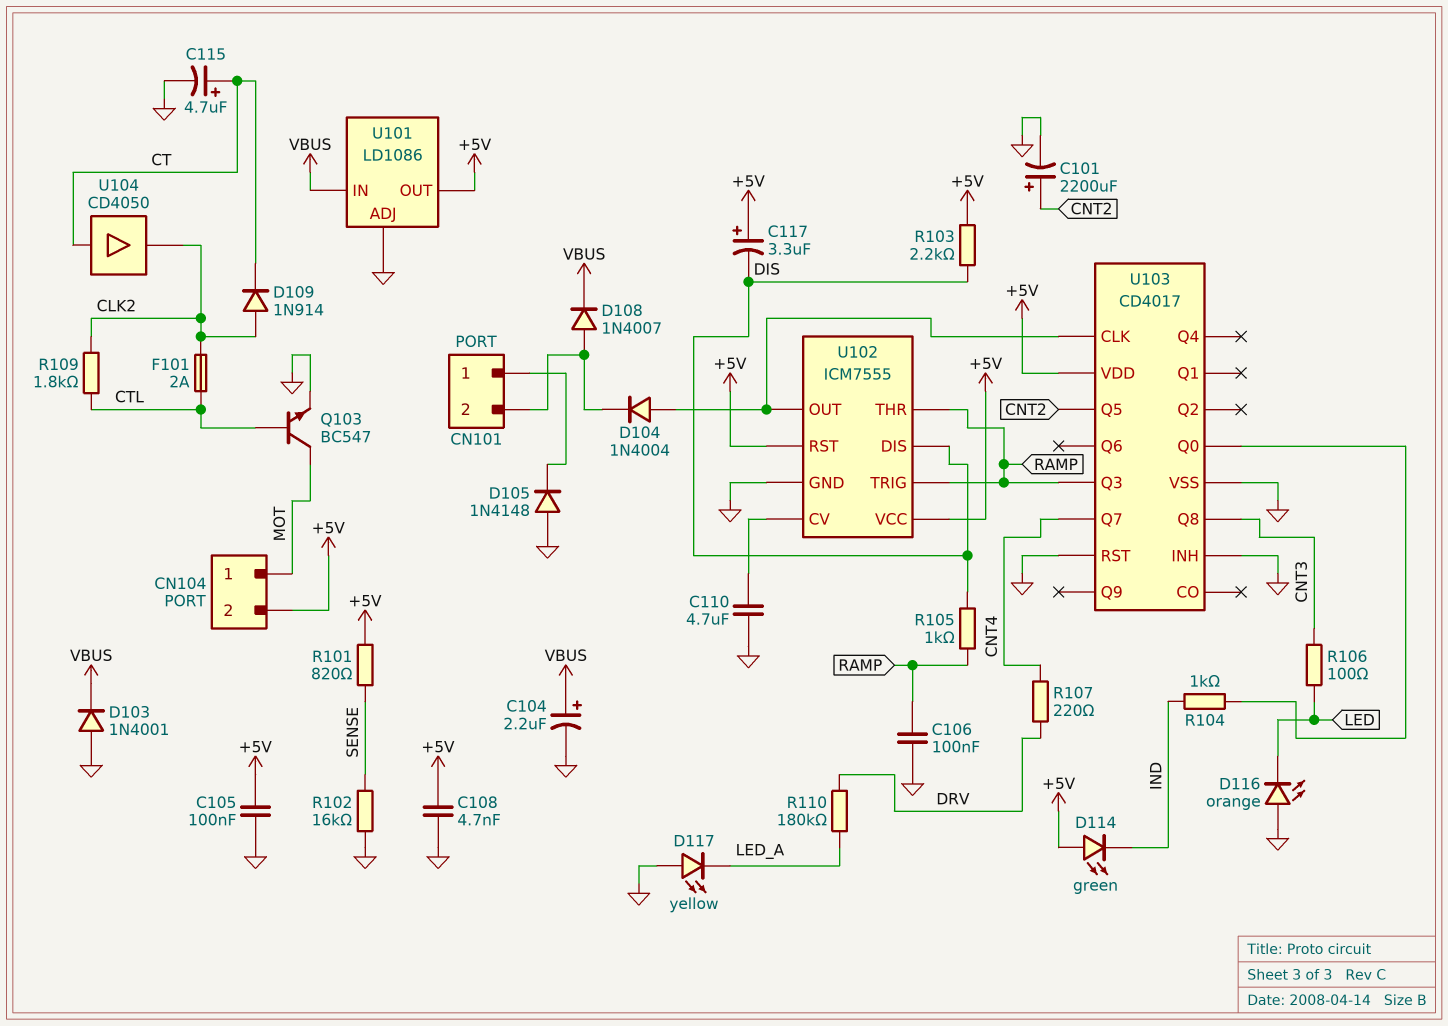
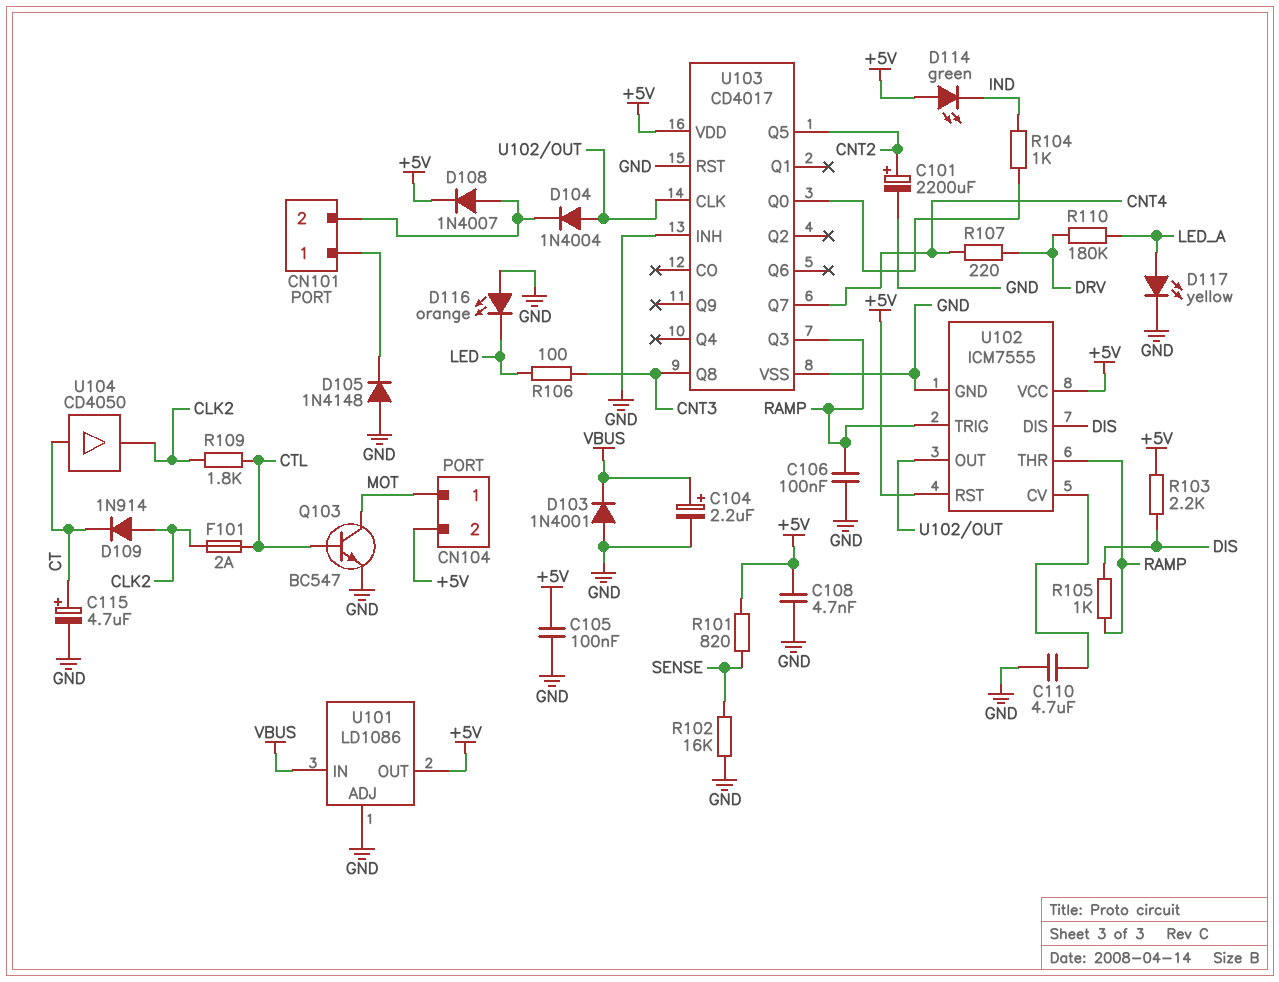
C117: 3.3uF (plus +5V, minus DIS) -> none
D108: diode 1N4007 (A CN101/2, K VBUS) -> diode 1N4007 (A CN101/2, K +5V)
D117: LED yellow (A GND, K LED_A) -> LED yellow (A LED_A, K GND)

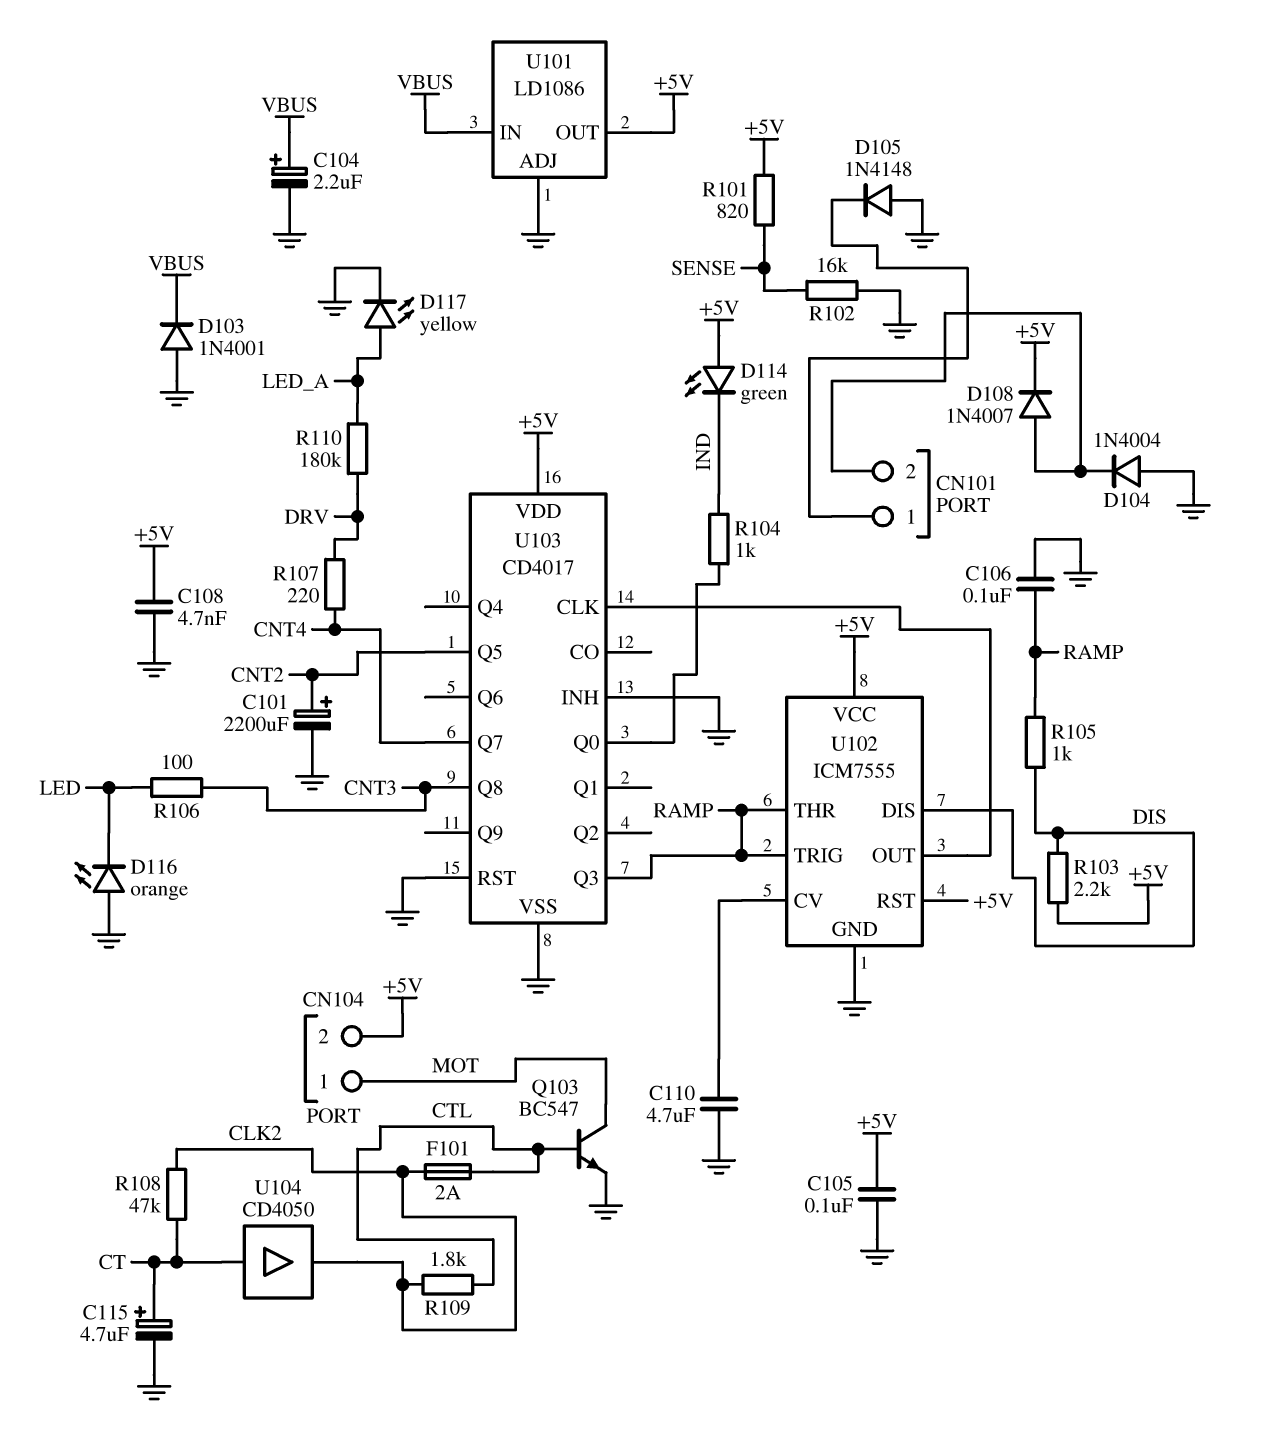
D104: diode 1N4004 (A U102/OUT, K CN101/2) -> diode 1N4004 (A GND, K CN101/2)
D109: diode 1N914 (A CLK2, K CT) -> none
R108: none -> 47k (CLK2, CT)

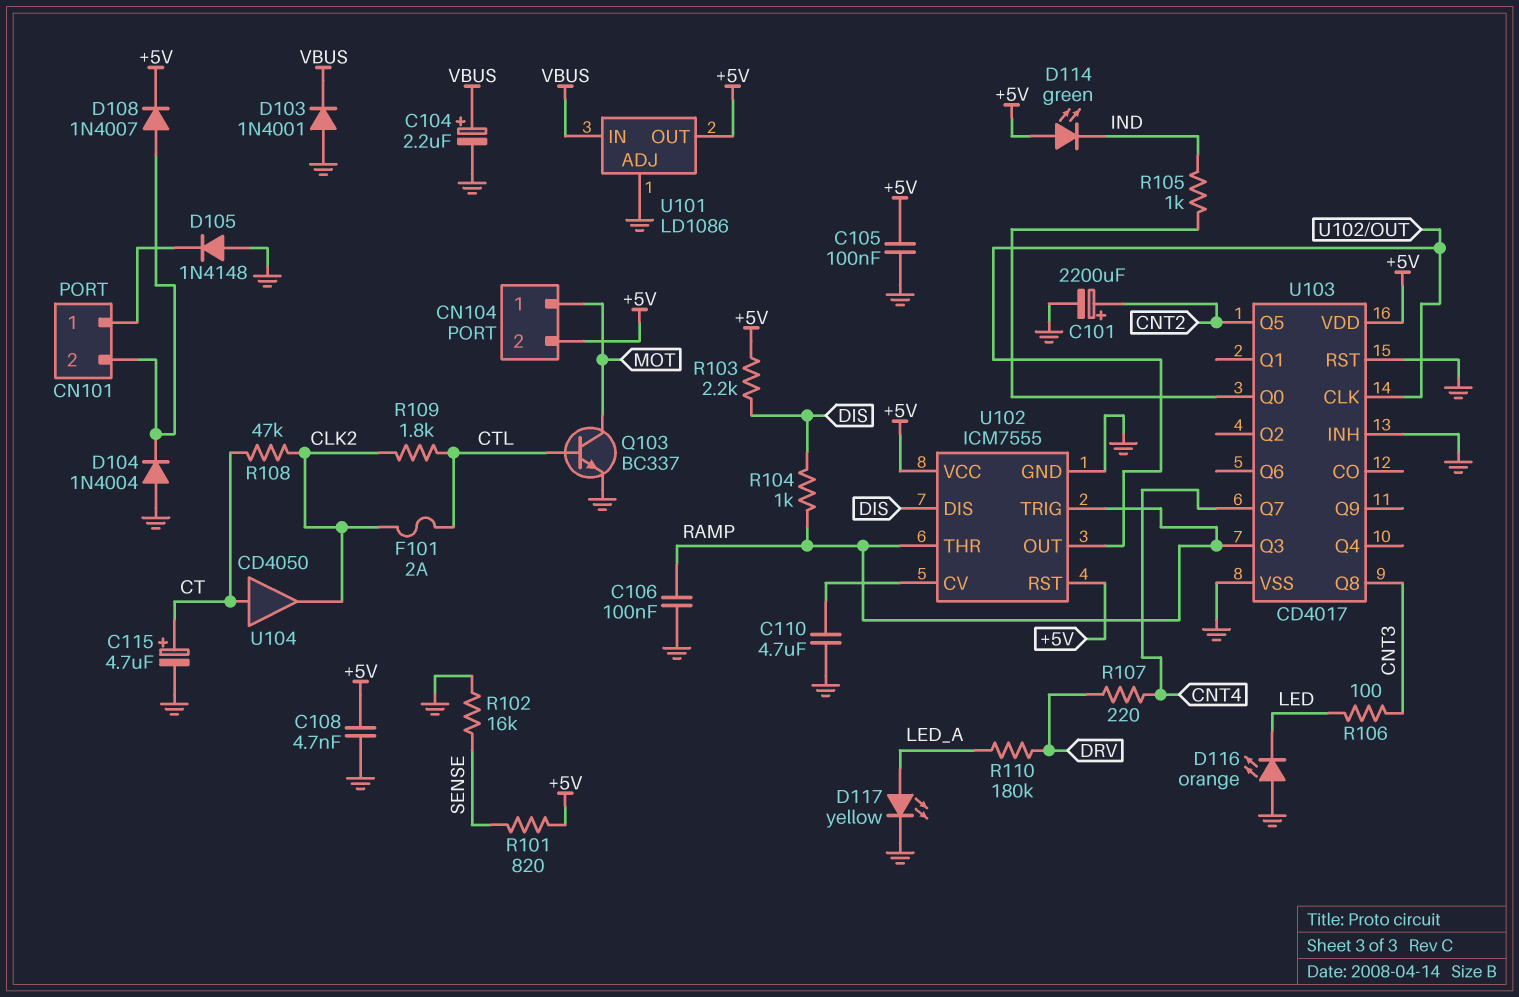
Q103: NPN BC547 (B CTL, C MOT, E GND) -> NPN BC337 (B CTL, C MOT, E GND)
R104: 1k (IND, U103/Q0) -> 1k (DIS, RAMP)
R105: 1k (DIS, RAMP) -> 1k (IND, U103/Q0)

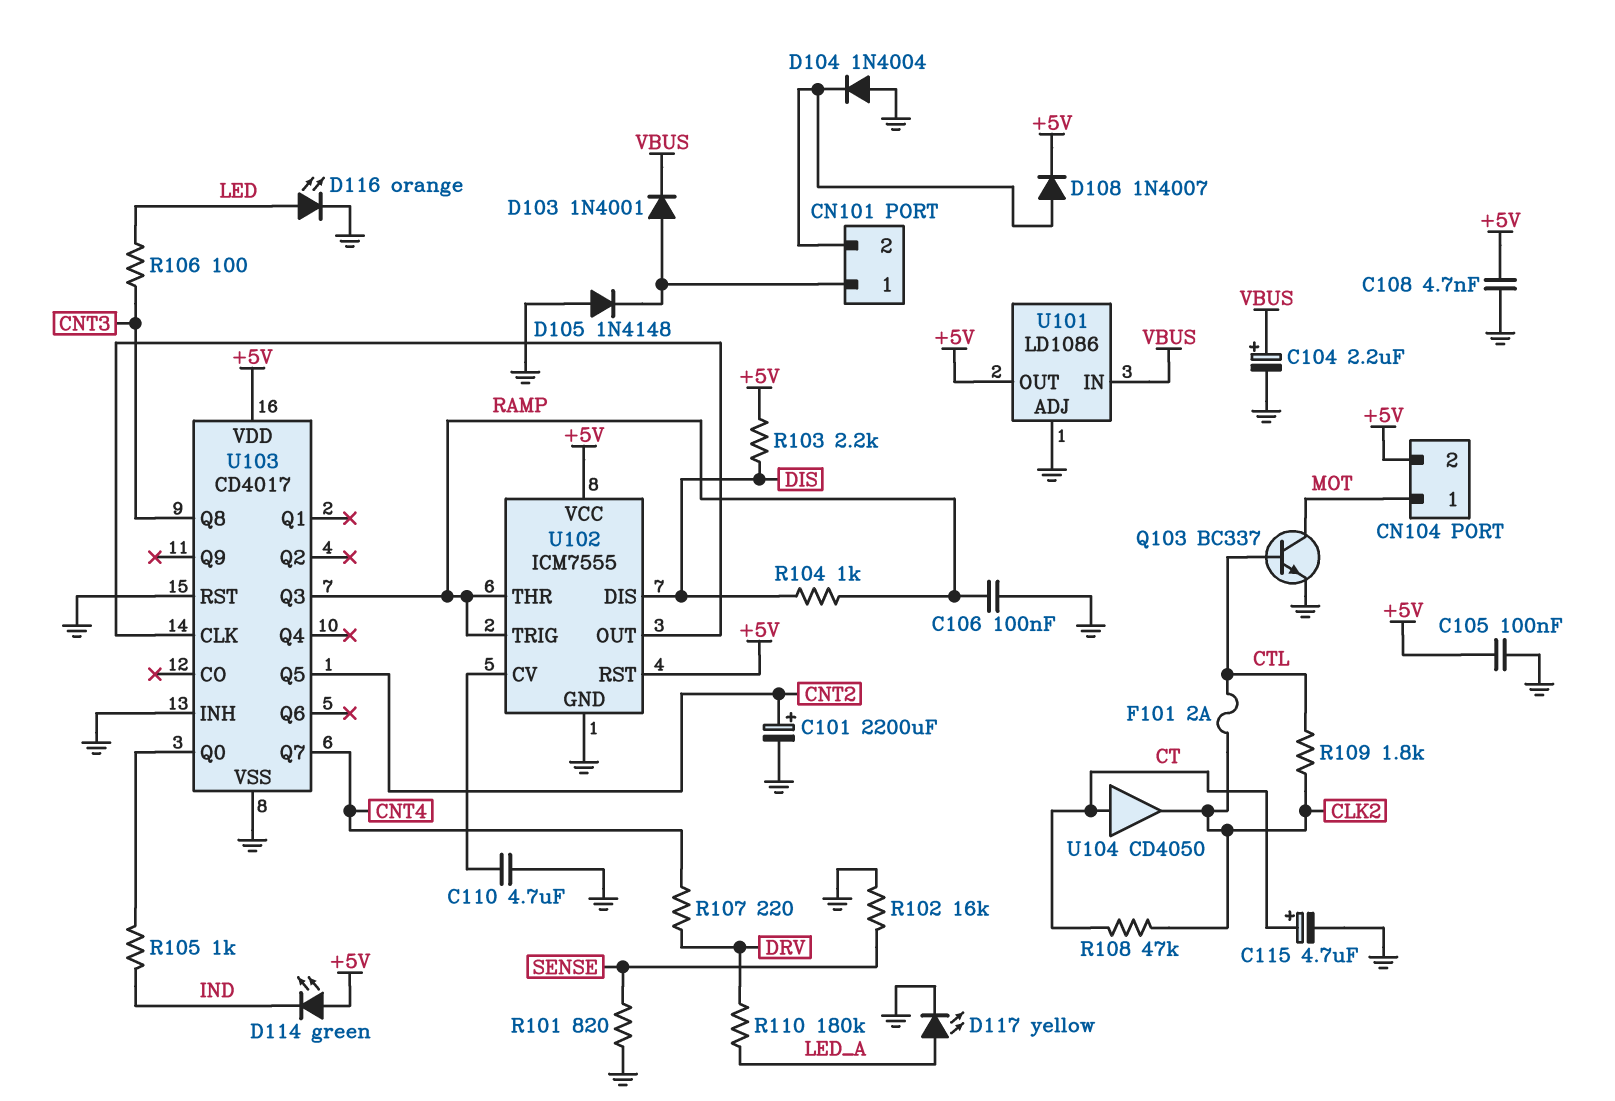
D103: diode 1N4001 (A GND, K VBUS) -> diode 1N4001 (A CN101/1, K VBUS)
D116: LED orange (A GND, K LED) -> LED orange (A LED, K GND)
R101: 820 (+5V, SENSE) -> 820 (GND, SENSE)

